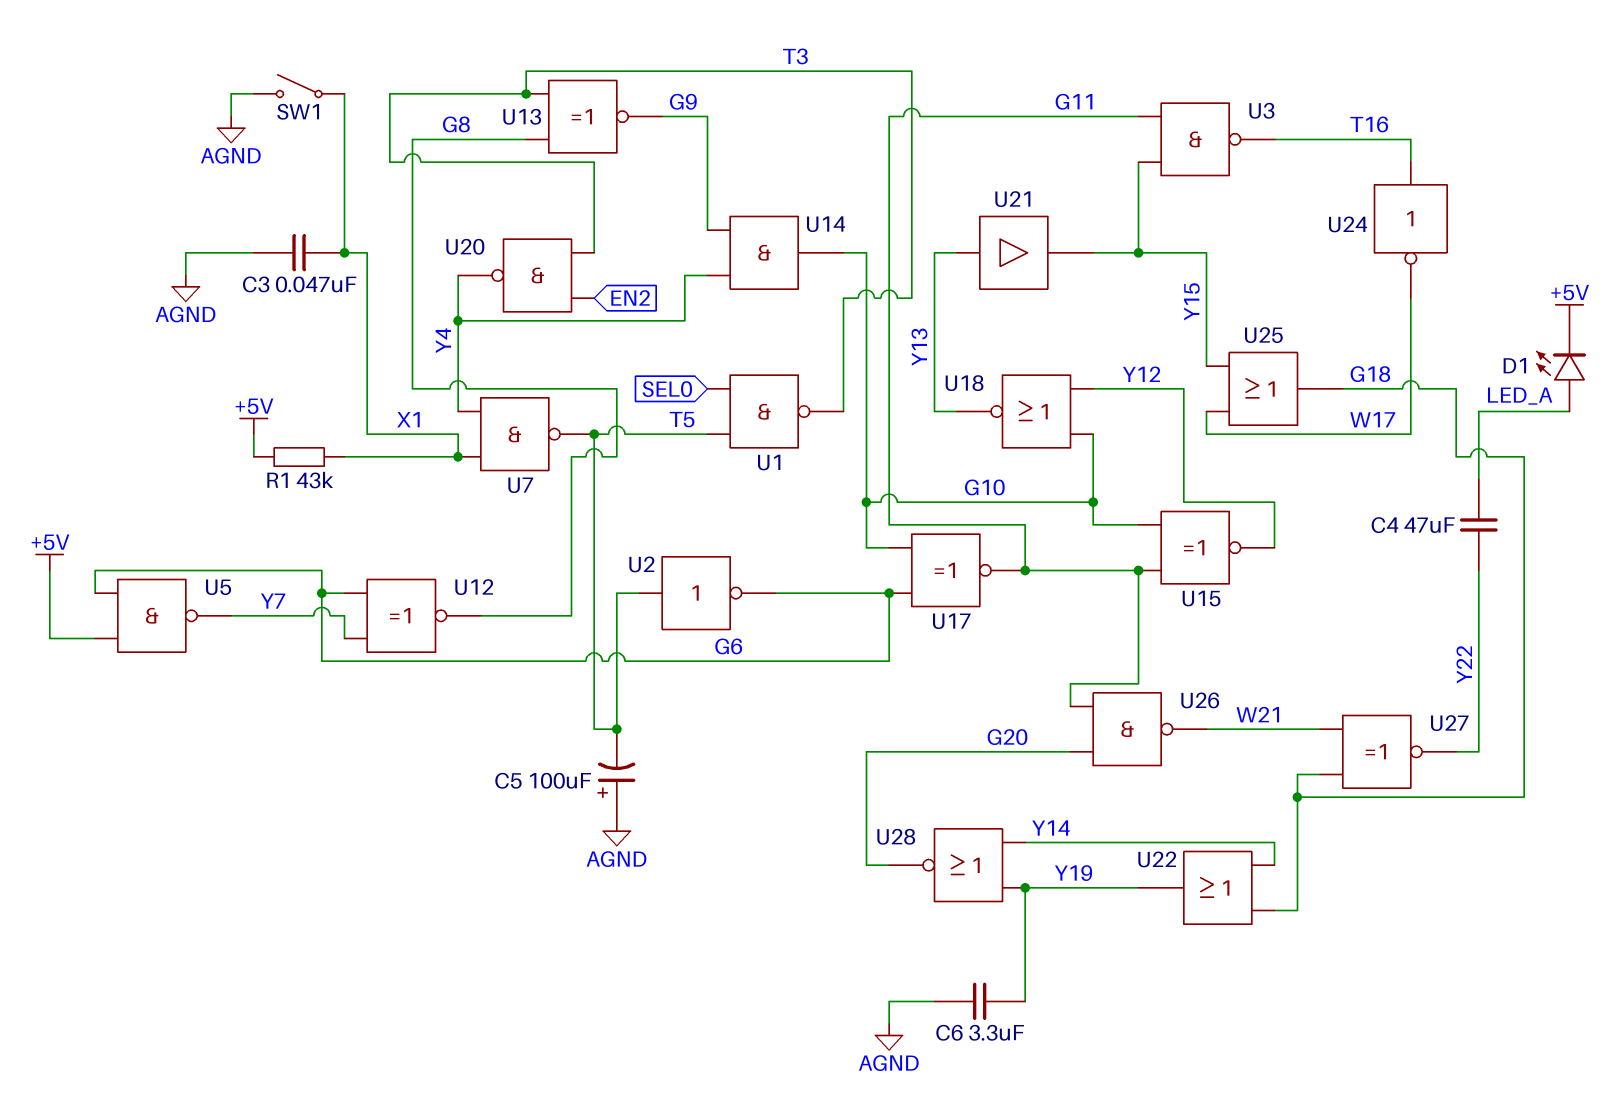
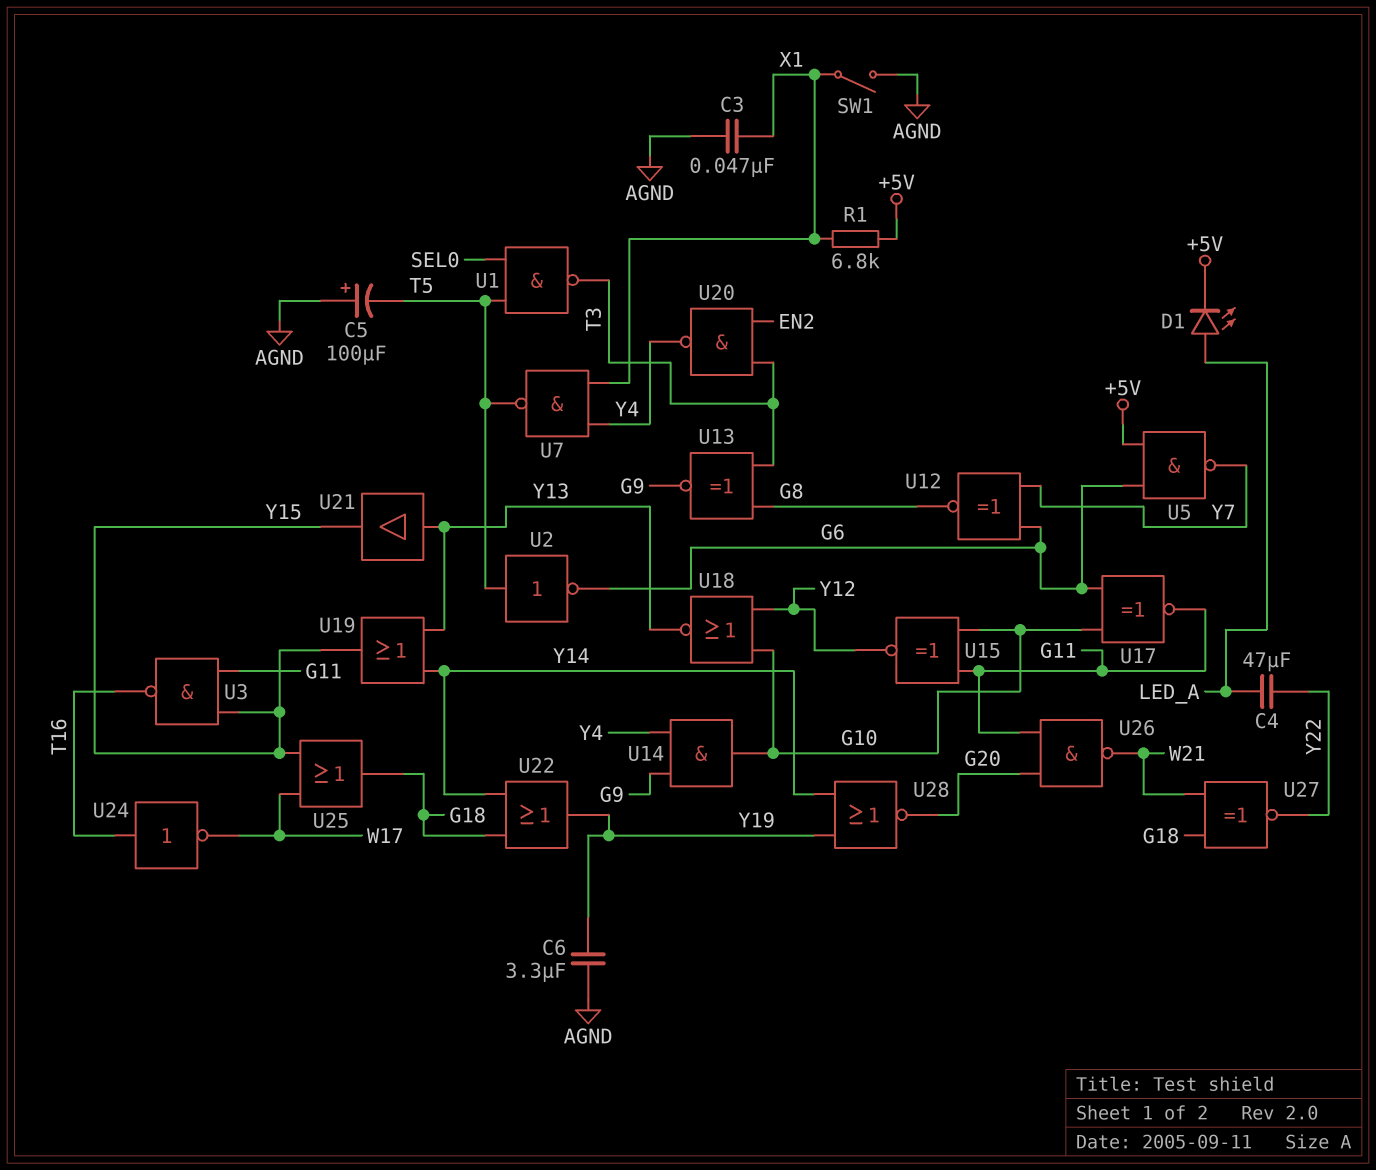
R1: 43k (+5V, X1) -> 6.8k (+5V, X1)
U19: none -> OR (in Y13, in Y14, out Y15)

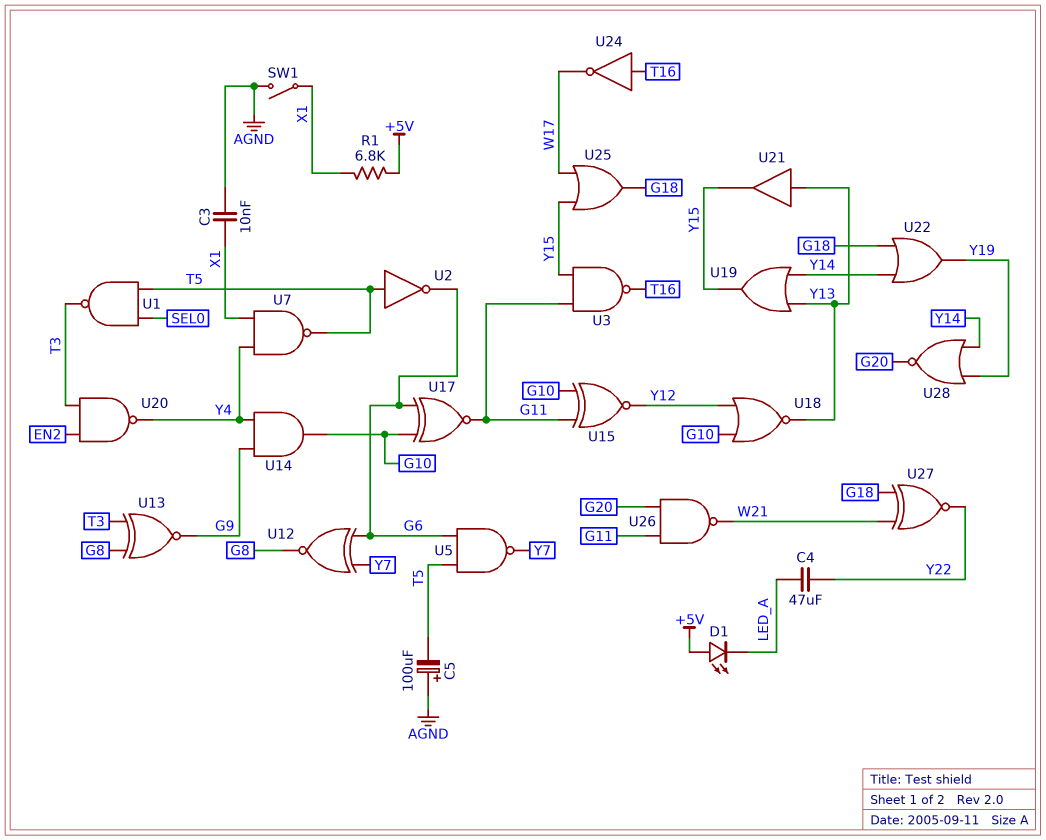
C3: 47nF (AGND, X1) -> 10nF (AGND, X1)
C6: 3.3uF (AGND, Y19) -> none
D1: LED (A LED_A, K +5V) -> LED (A +5V, K LED_A)
U5: NAND (in +5V, in G6, out Y7) -> NAND (in G6, in T5, out Y7)

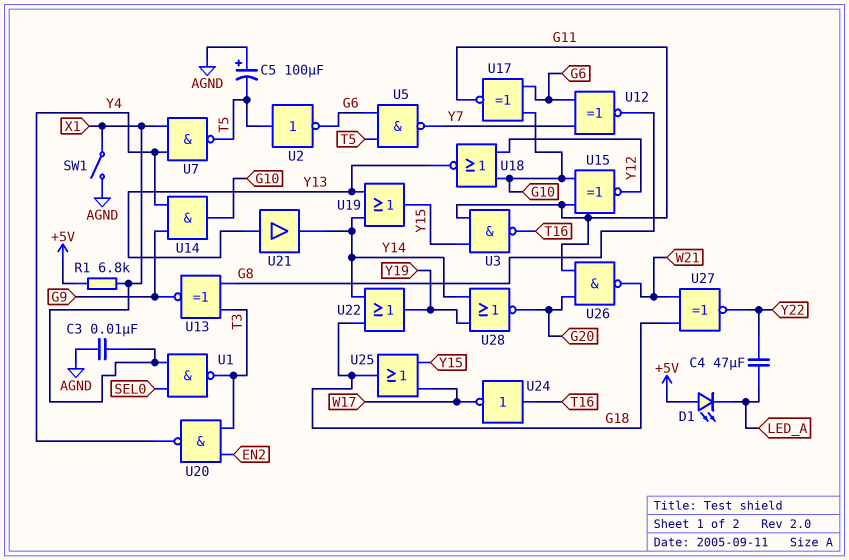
U1: NAND (in SEL0, in T5, out T3) -> NAND (in SEL0, in X1, out T3)
U21: buffer (in Y13, out Y15) -> buffer (in Y13, out Y14)

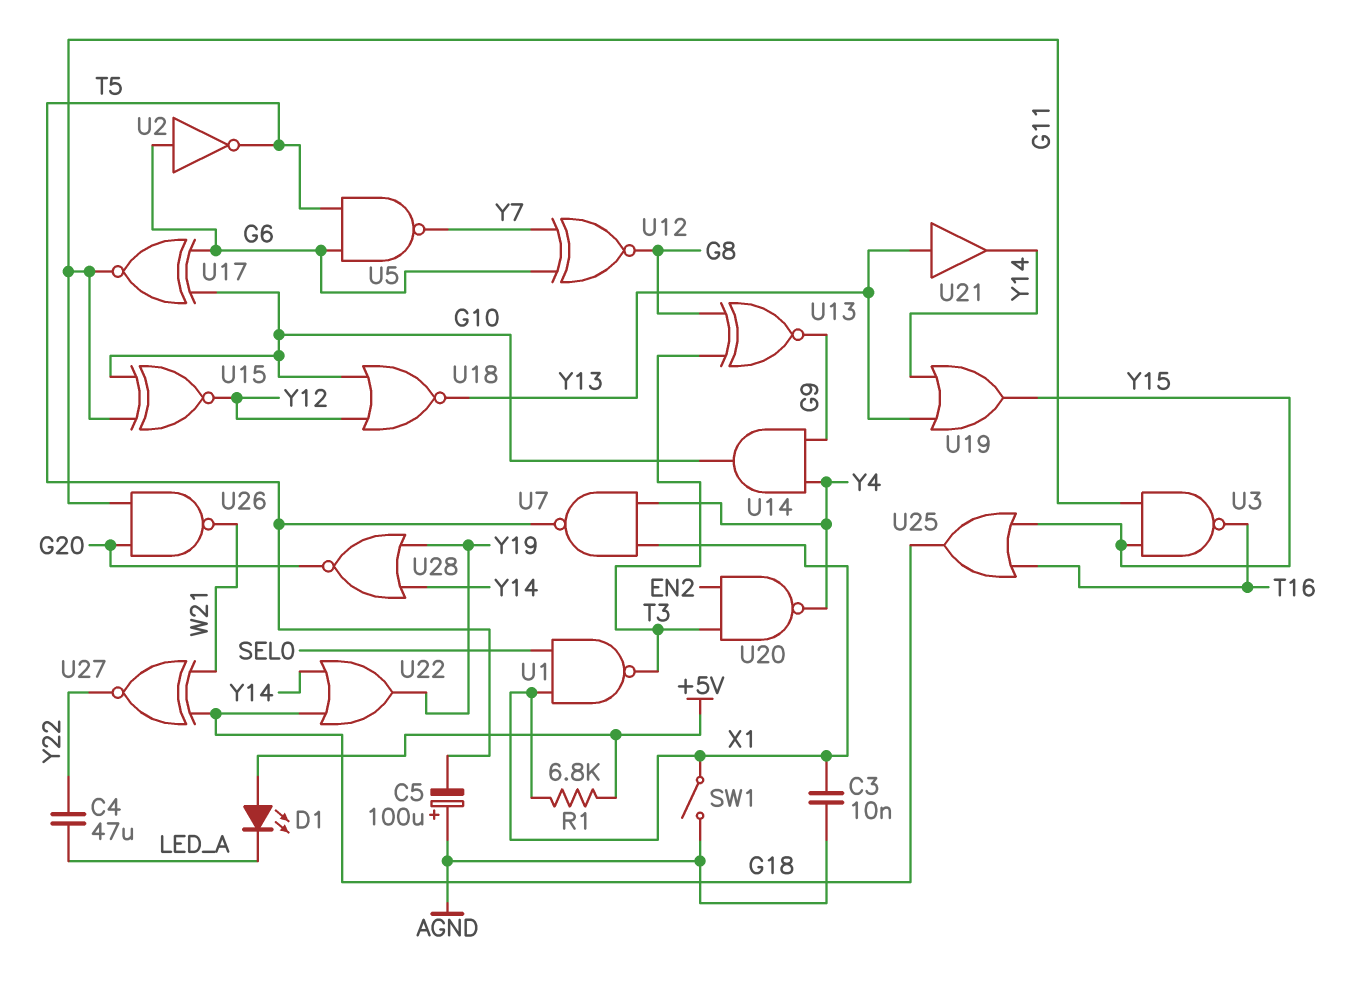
U2: NOT (in T5, out G6) -> NOT (in G6, out T5)
U24: NOT (in T16, out W17) -> none
U25: OR (in W17, in Y15, out G18) -> OR (in T16, in Y15, out G18)

